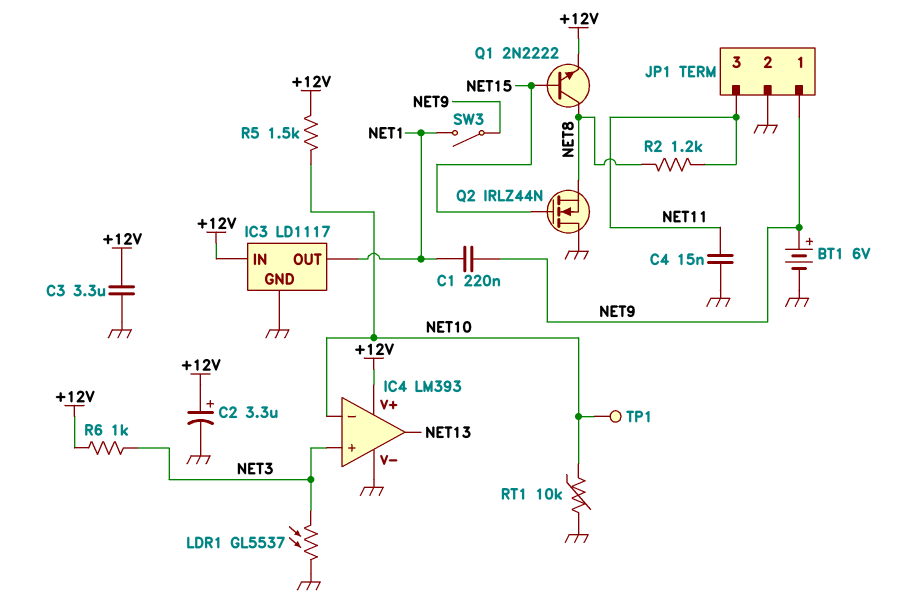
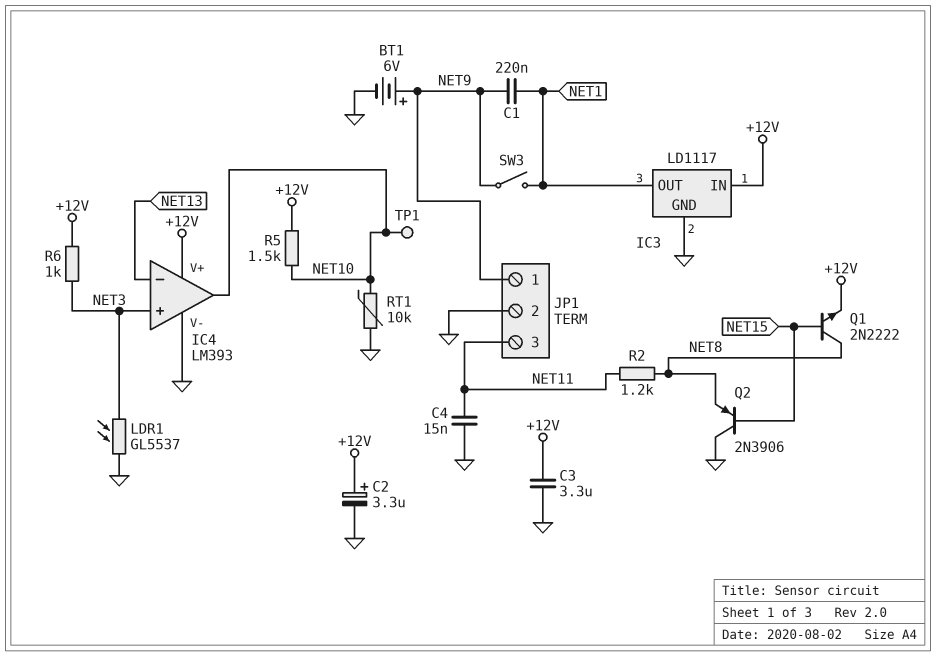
IC4 pin in-: NET10 -> NET13
IC4 pin out: NET13 -> NET10
Q2: NMOS IRLZ44N (G NET15, D GND, S NET8) -> PNP 2N3906 (B NET15, C GND, E NET8)

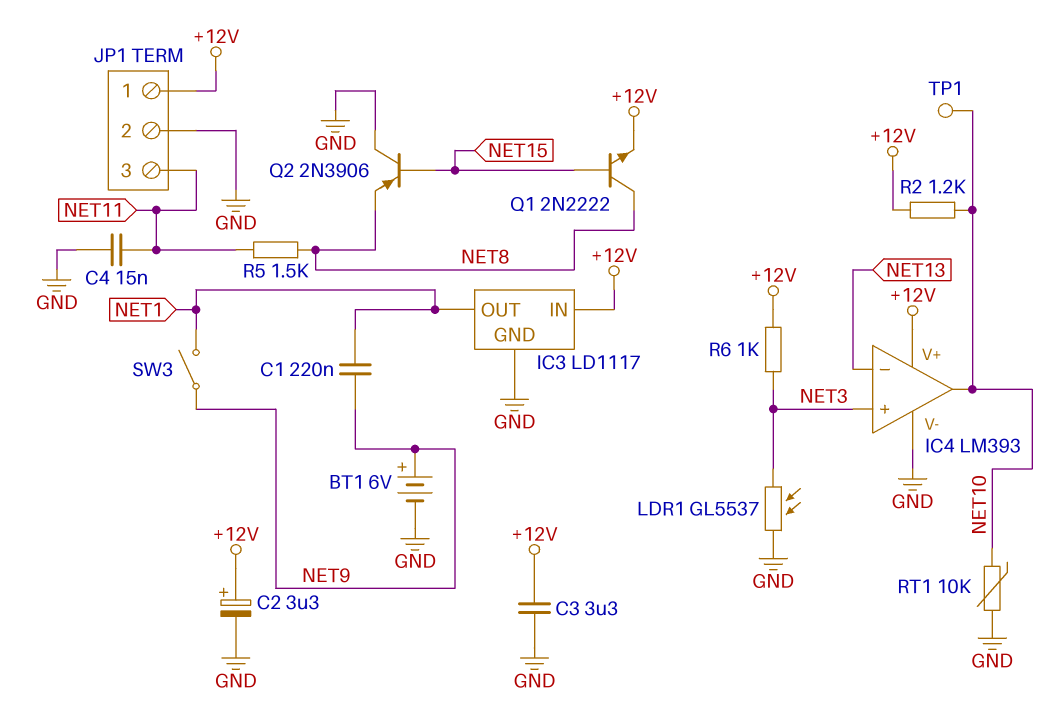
JP1 pin 1: NET9 -> +12V
R2: 1.2k (NET8, NET11) -> 1.2k (+12V, NET10)
R5: 1.5k (+12V, NET10) -> 1.5k (NET8, NET11)

